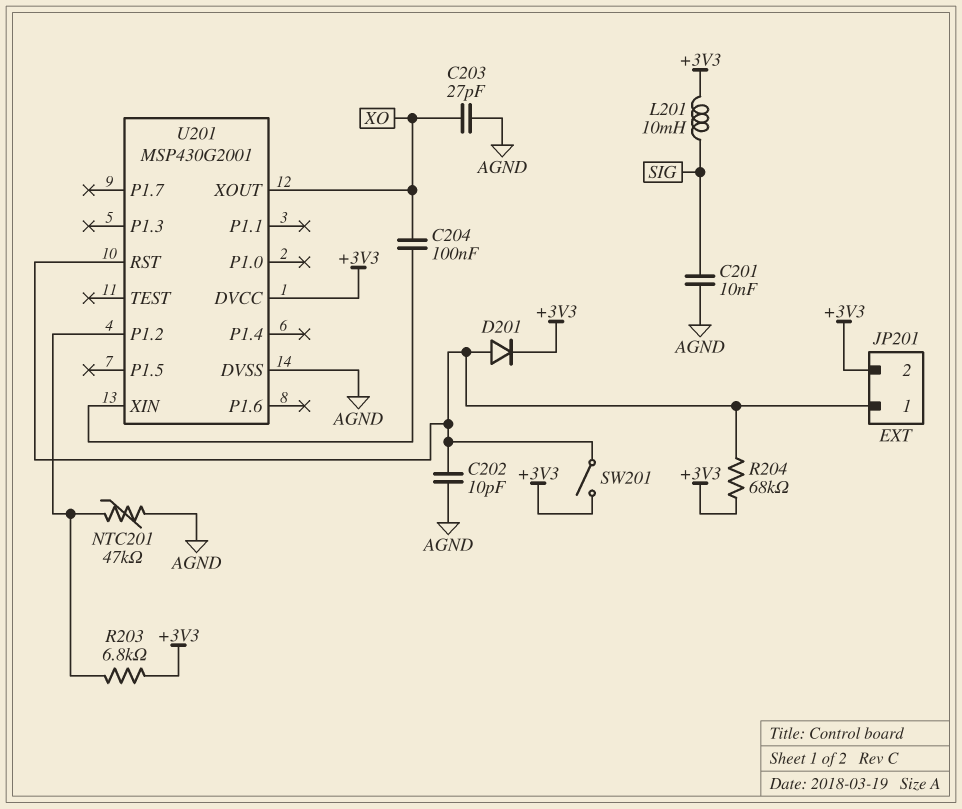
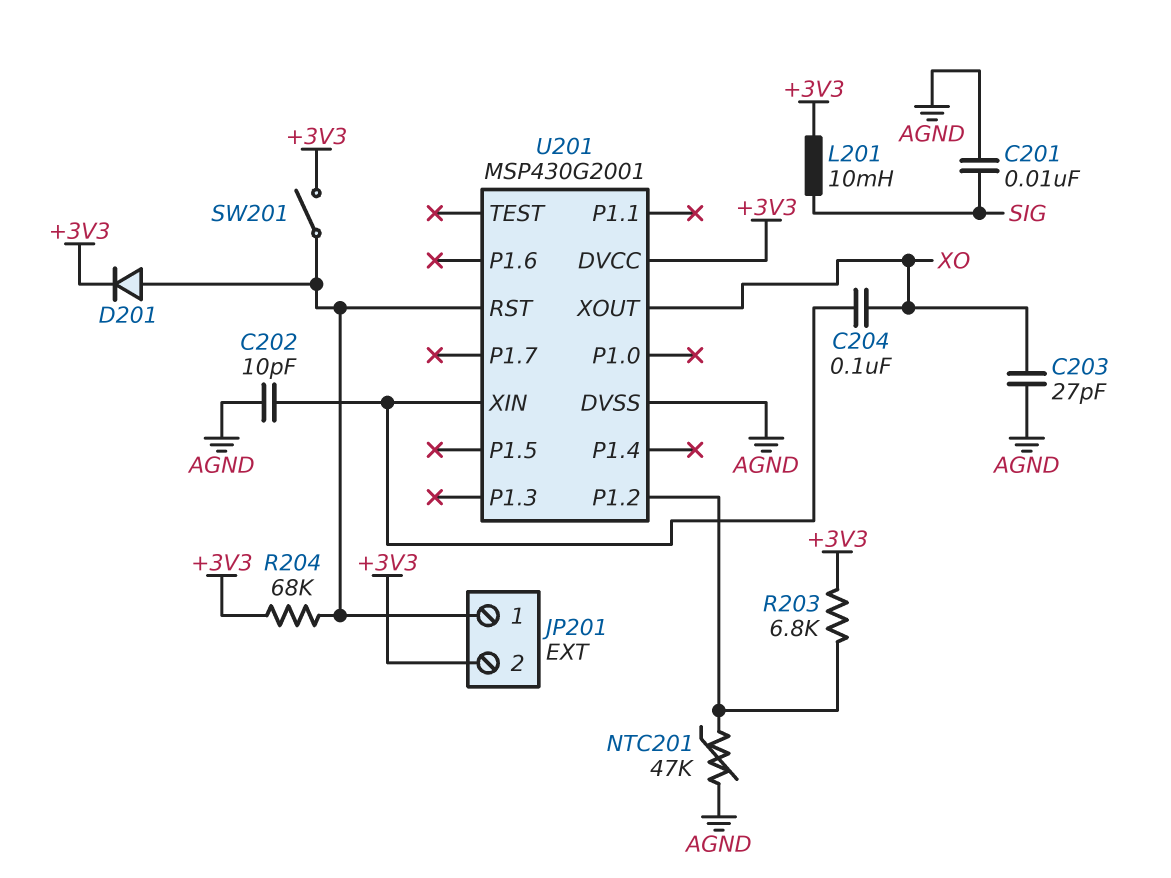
C202: 10pF (AGND, JP201/1) -> 10pF (AGND, U201/XIN)

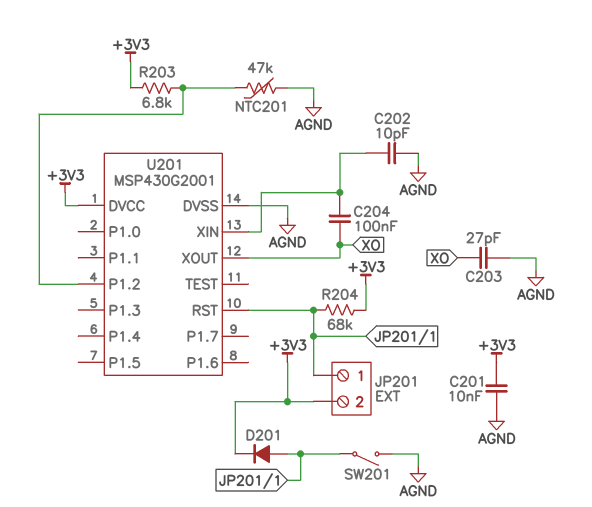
C201: 10nF (AGND, SIG) -> 10nF (+3V3, AGND)
L201: 10mH (+3V3, SIG) -> none
SW201: switch (+3V3, JP201/1) -> switch (AGND, JP201/1)

